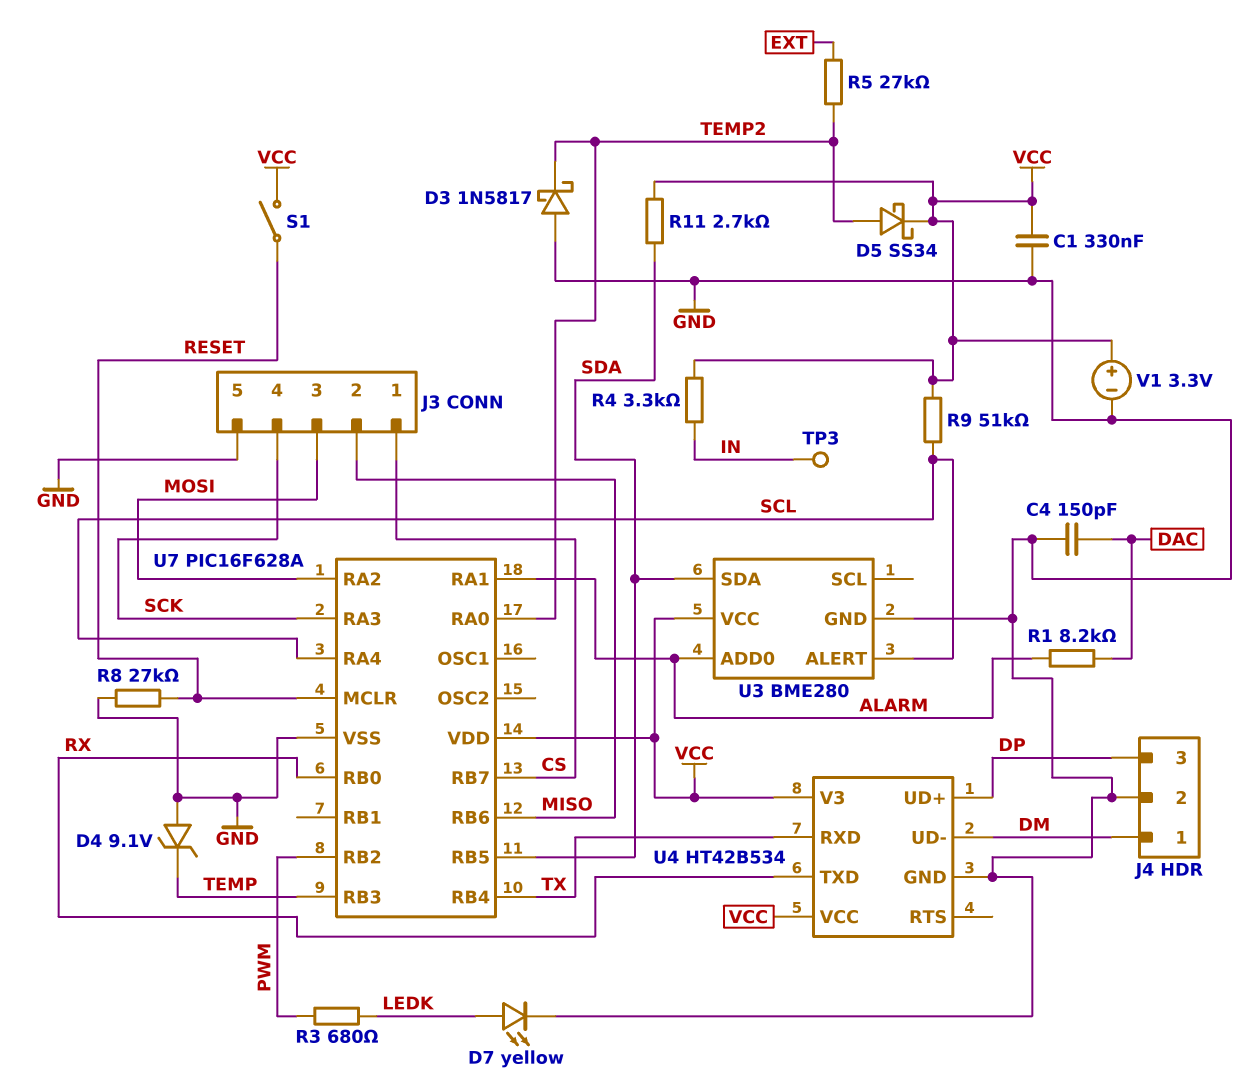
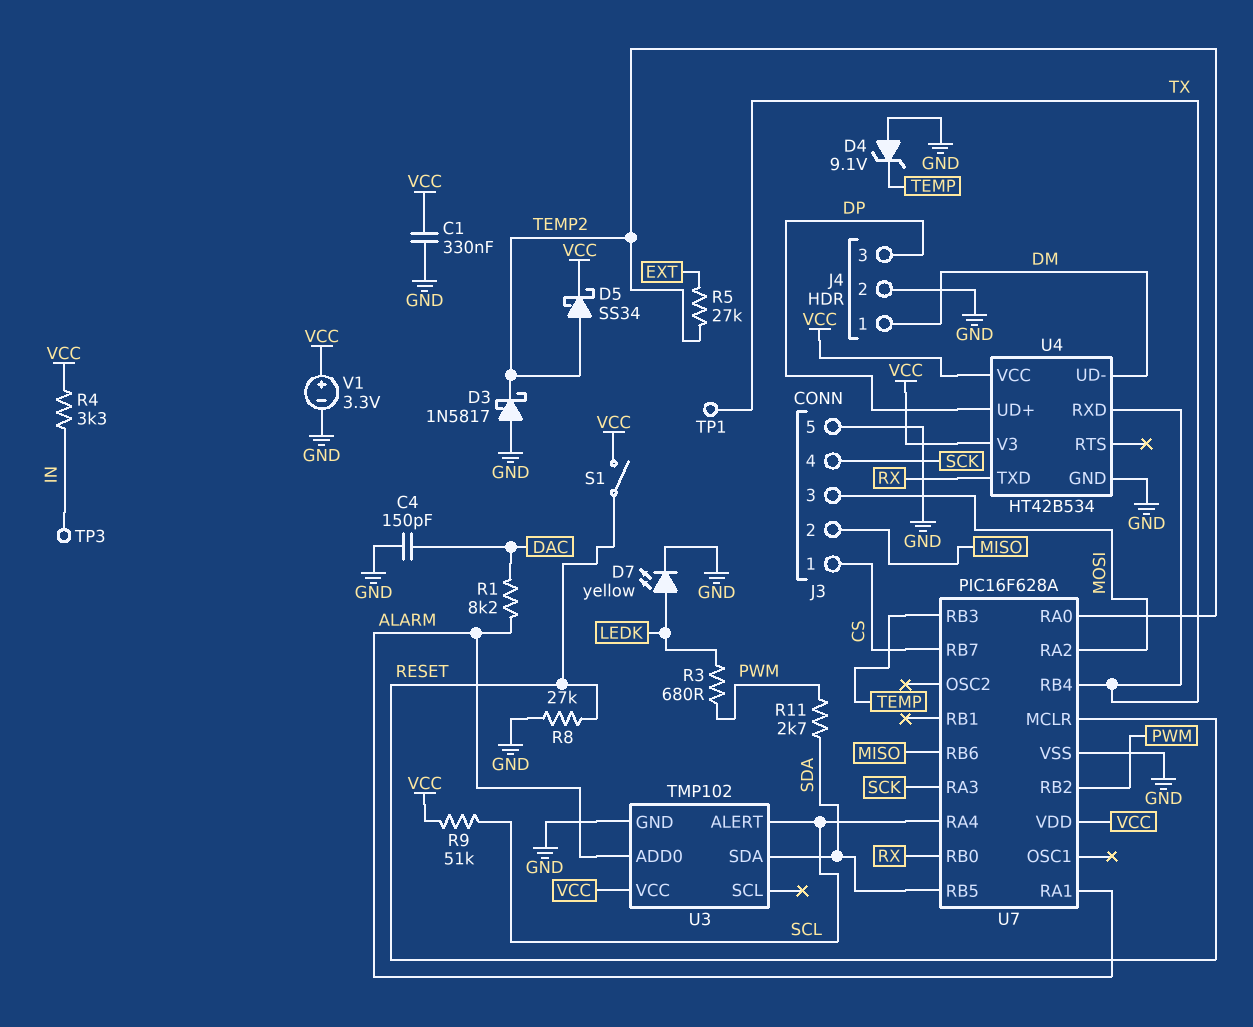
R11: 2.7k (SDA, VCC) -> 2.7k (PWM, SDA)
TP1: none -> test point (TX)
U3: BME280 -> TMP102

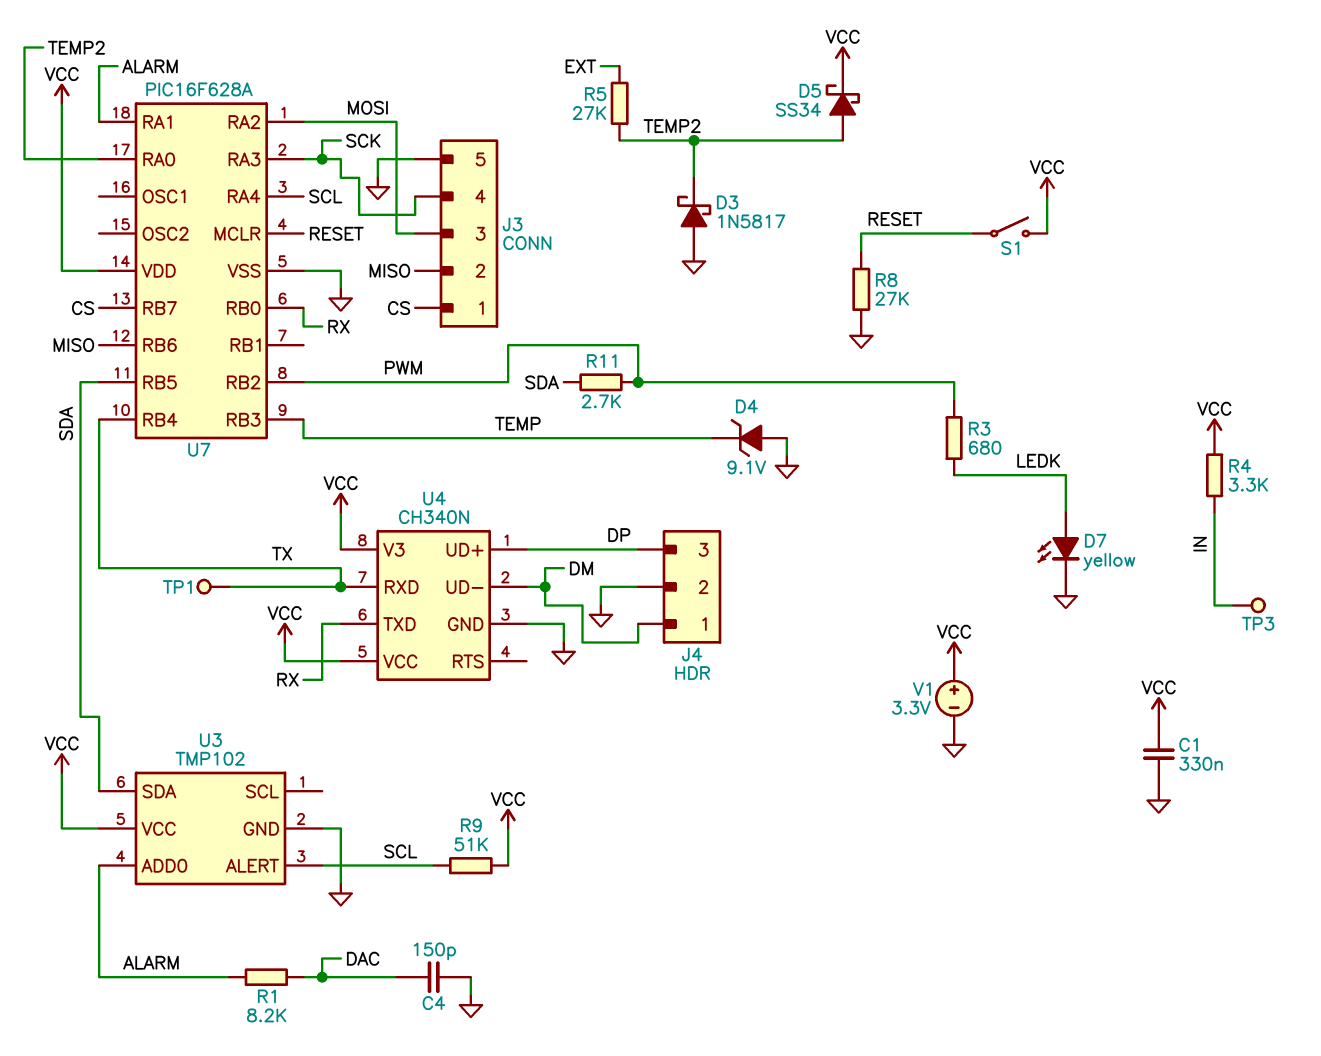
U4: HT42B534 -> CH340N

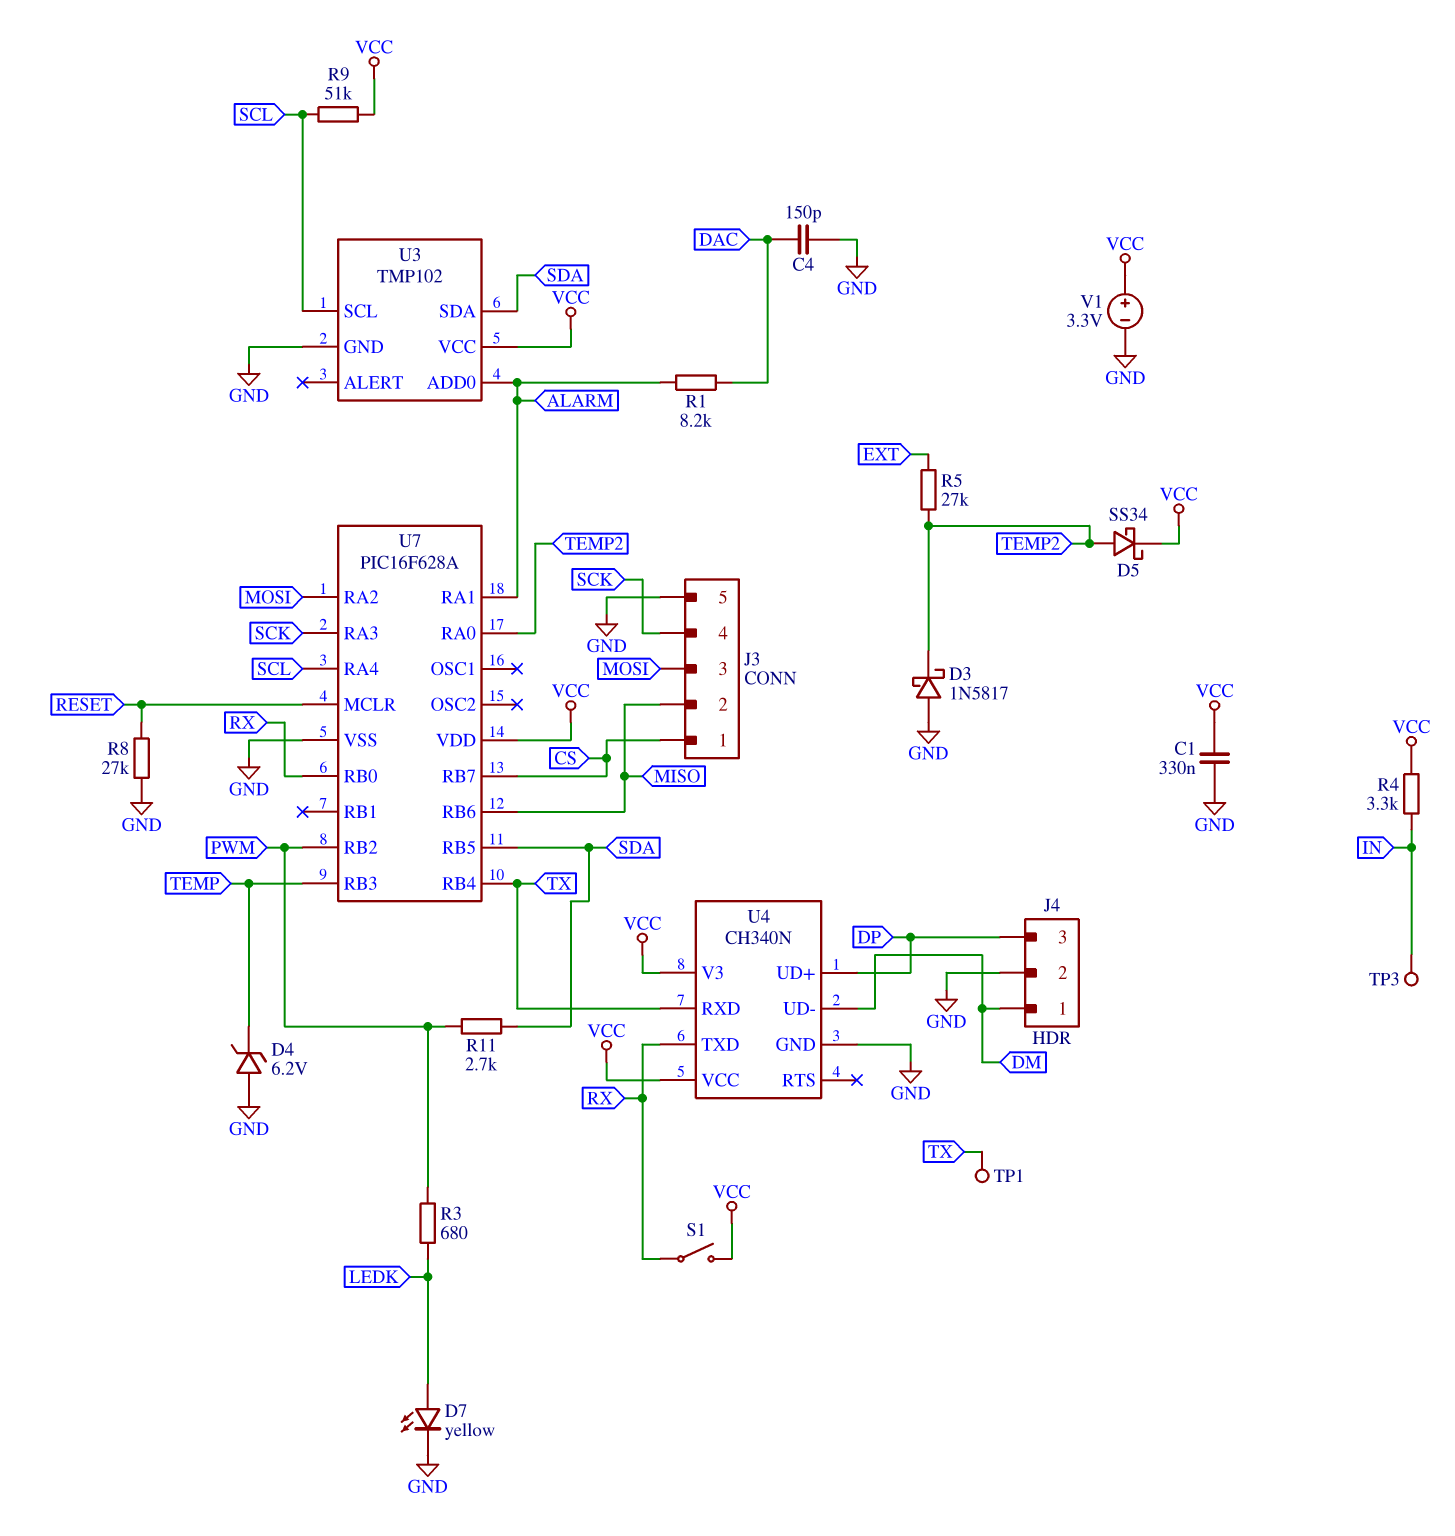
D4: zener 9.1V (A GND, K TEMP) -> zener 6.2V (A GND, K TEMP)
S1: switch (RESET, VCC) -> switch (RX, VCC)
U3 pin ALERT: SCL -> none
U3 pin SCL: none -> SCL

